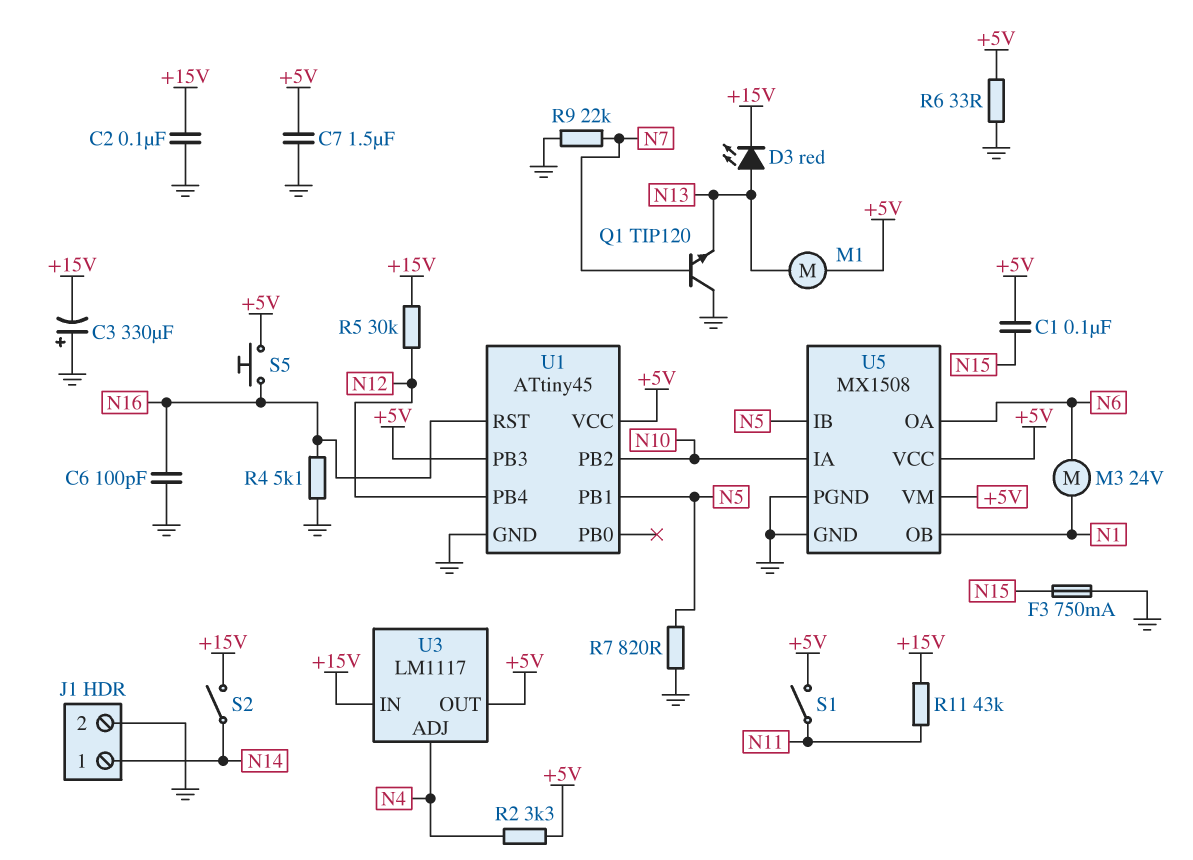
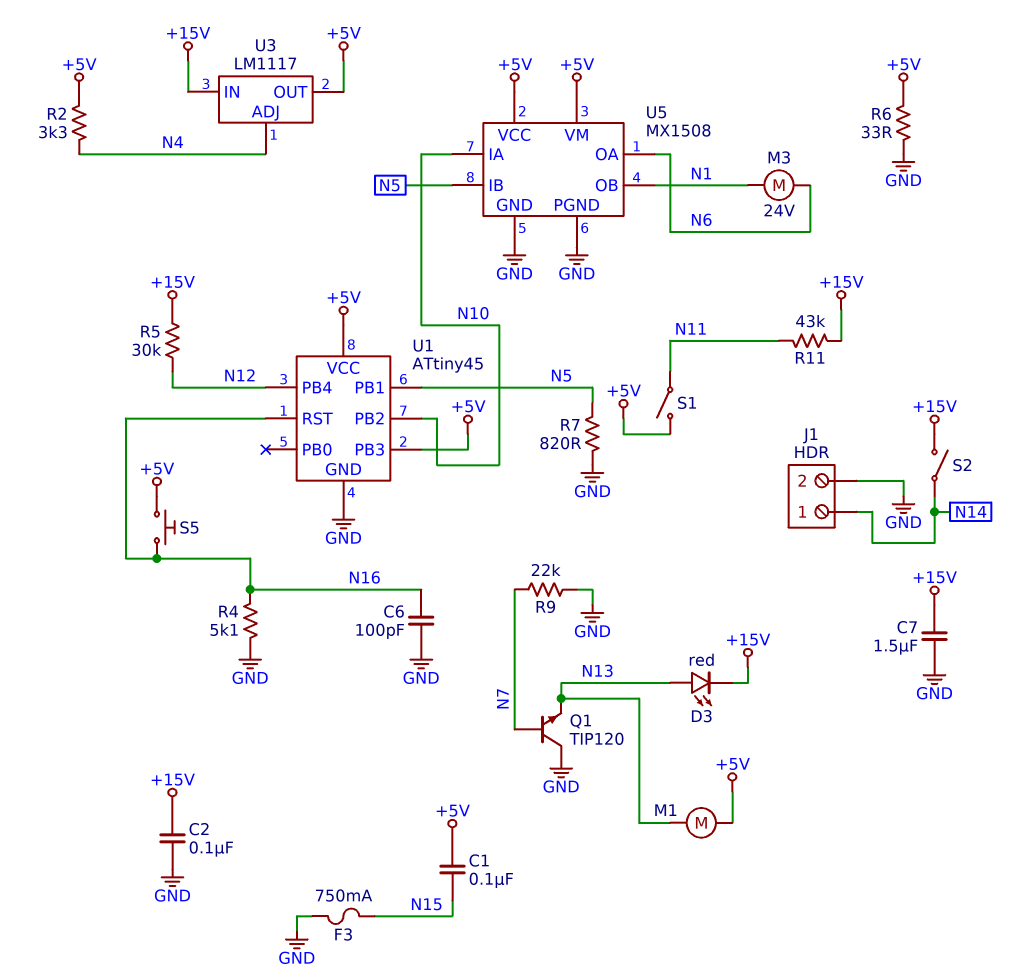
C3: 330uF (plus GND, minus +15V) -> none
C7: 1.5uF (+5V, GND) -> 1.5uF (+15V, GND)

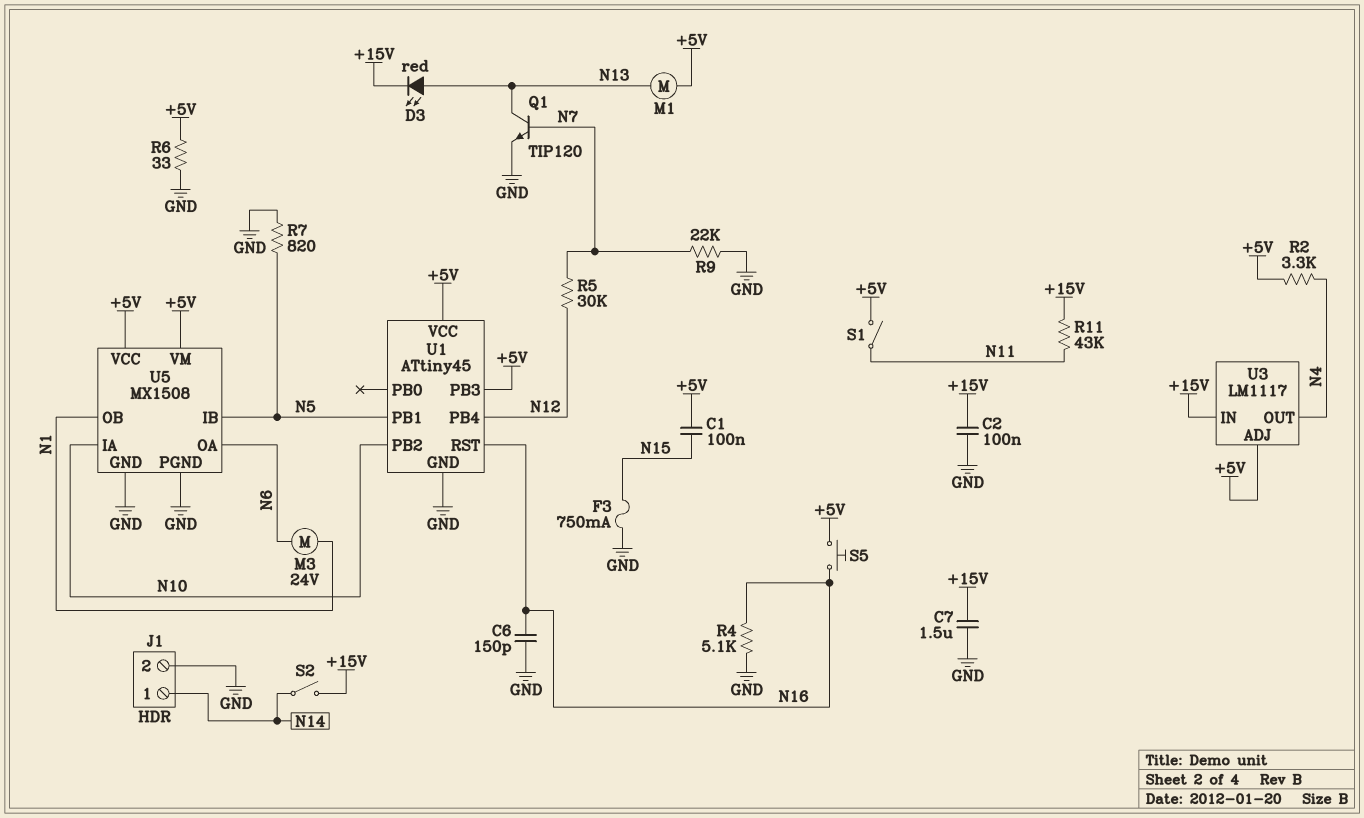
C6: 100pF (GND, N16) -> 150pF (GND, N16)
Q1: NPN TIP120 (B N7, C GND, E N13) -> NPN TIP120 (B N7, C N13, E GND)
R5: 30k (+15V, N12) -> 30k (N7, N12)
U3 pin ADJ: N4 -> +5V
U3 pin OUT: +5V -> N4

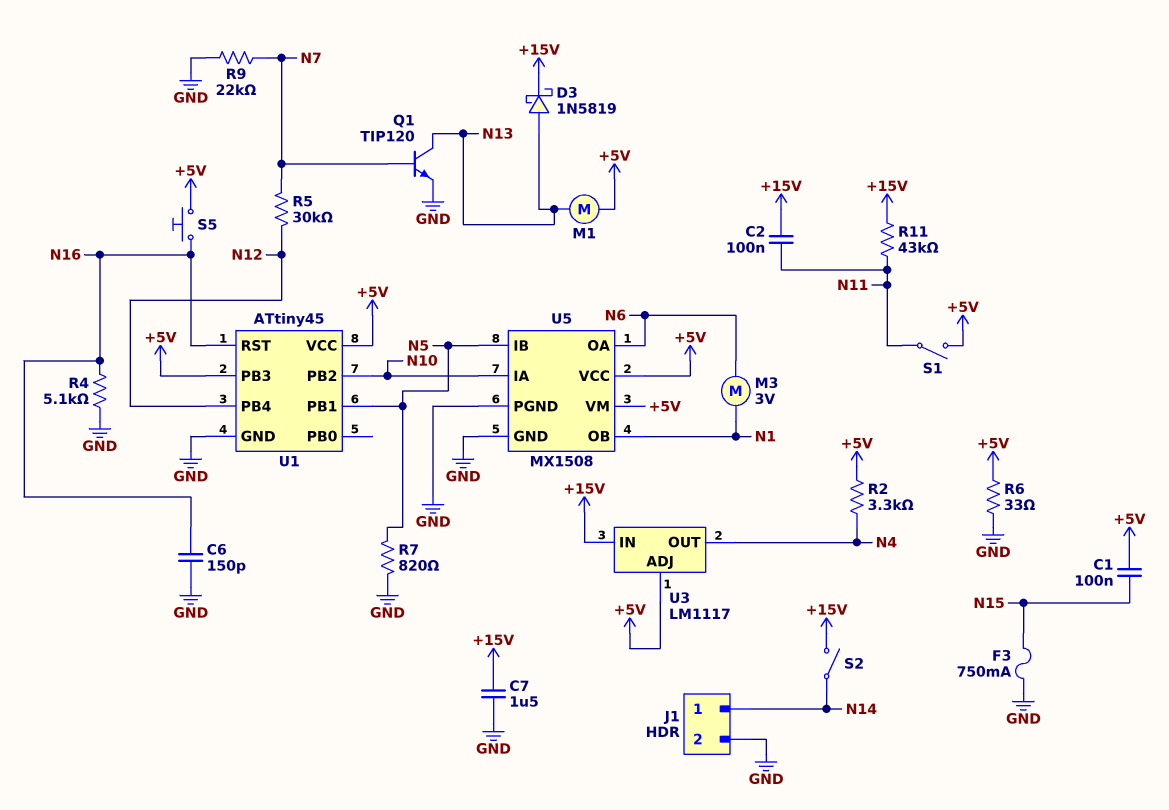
C2: 100nF (+15V, GND) -> 100nF (+15V, N11)
D3: LED red (A N13, K +15V) -> schottky 1N5819 (A N13, K +15V)
M3: motor 24V (N1, N6) -> motor 3V (N1, N6)

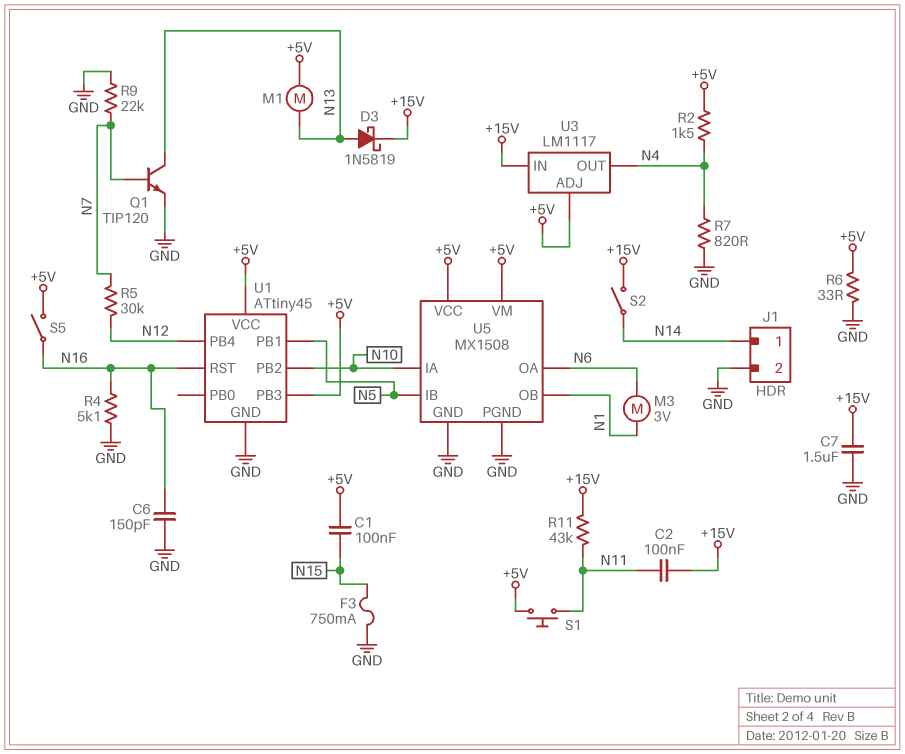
R2: 3.3k (+5V, N4) -> 1.5k (+5V, N4)
R7: 820 (GND, N5) -> 820 (GND, N4)
S1: switch (+5V, N11) -> button (+5V, N11)
S5: button (+5V, N16) -> switch (+5V, N16)

